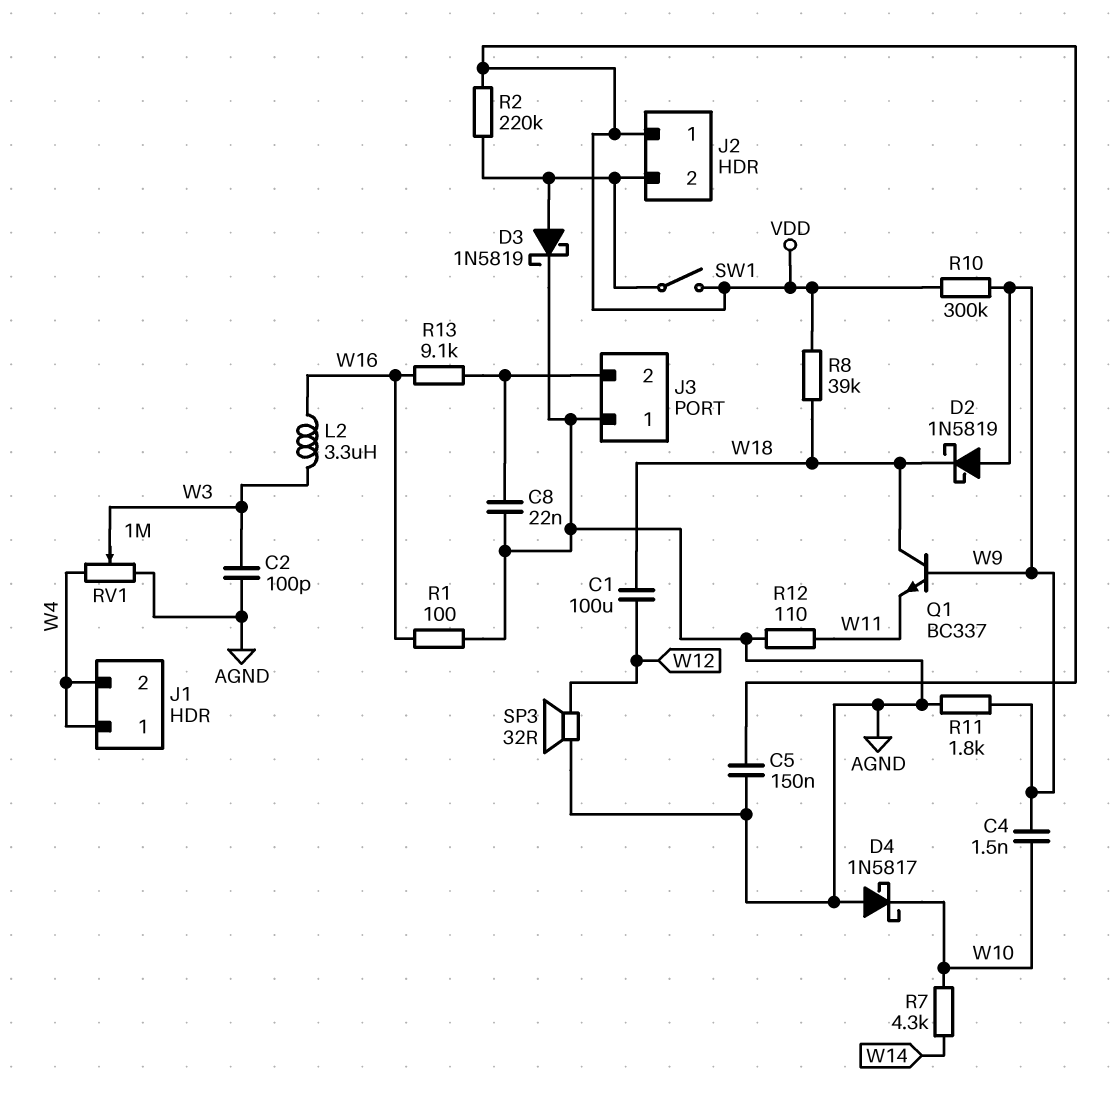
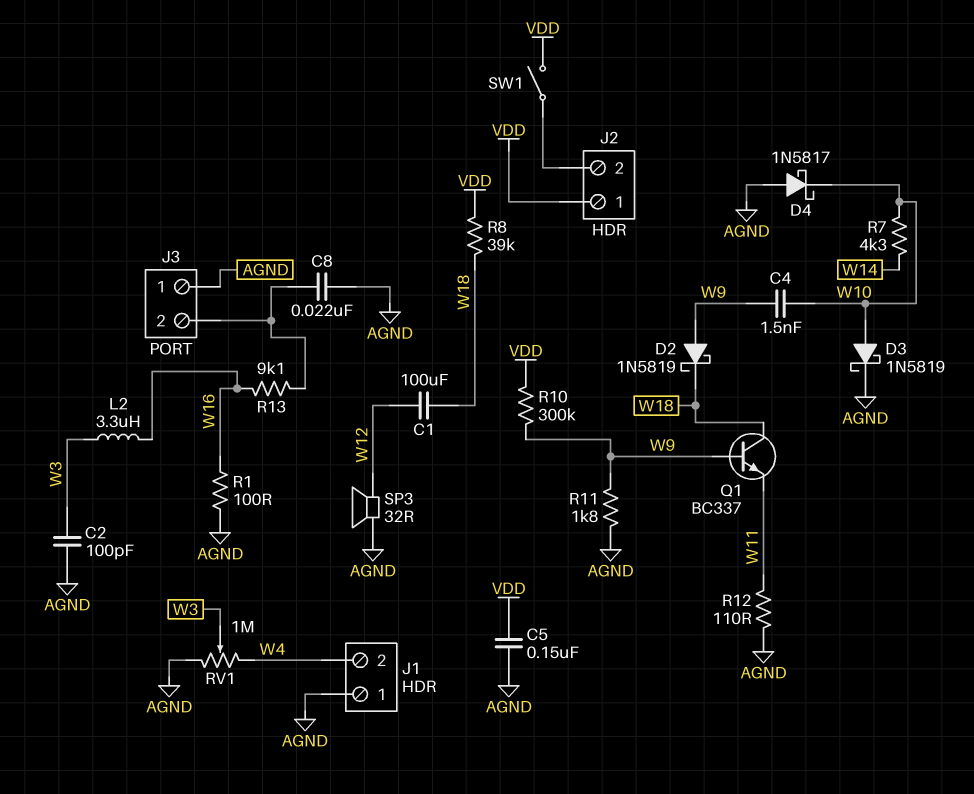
D3: schottky 1N5819 (A J2/2, K AGND) -> schottky 1N5819 (A W10, K AGND)
J1 pin 1: W4 -> AGND
R2: 220k (J2/2, VDD) -> none

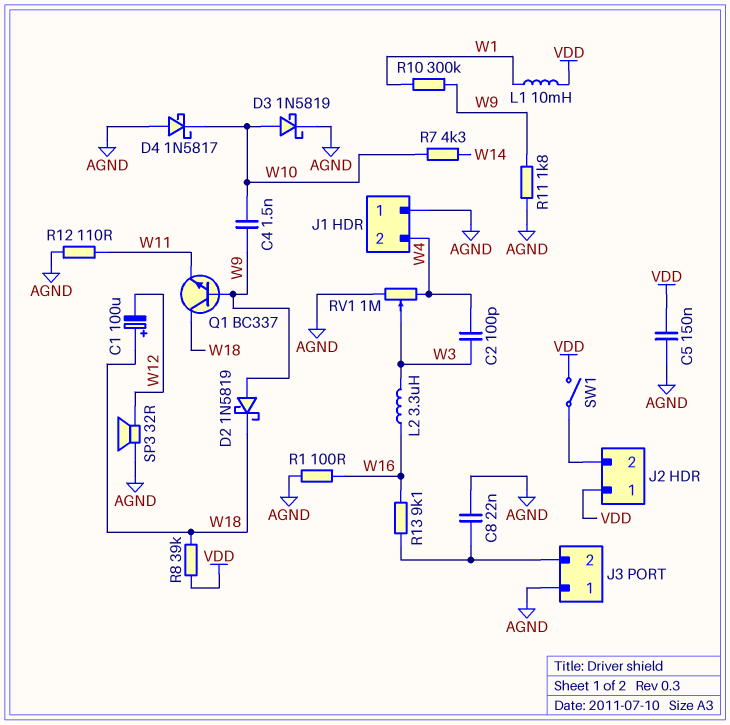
C1: 100uF (W12, W18) -> 100uF (plus W18, minus W12)
C2: 100pF (AGND, W3) -> 100pF (W3, W4)
L1: none -> 10mH (VDD, W1)
R10: 300k (VDD, W9) -> 300k (W1, W9)

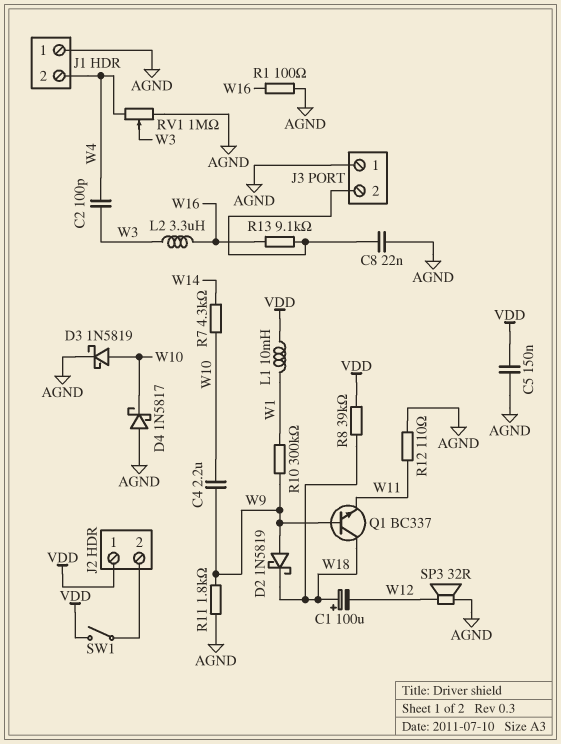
C4: 1.5nF (W9, W10) -> 2.2uF (W9, W10)

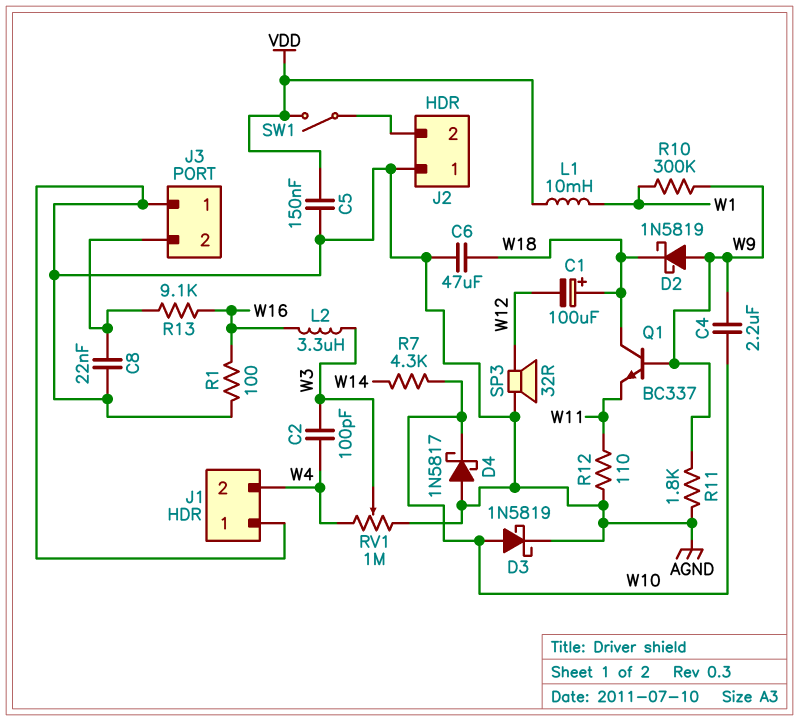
C6: none -> 47uF (AGND, W18)
J2 pin 1: VDD -> AGND
R8: 39k (VDD, W18) -> none

